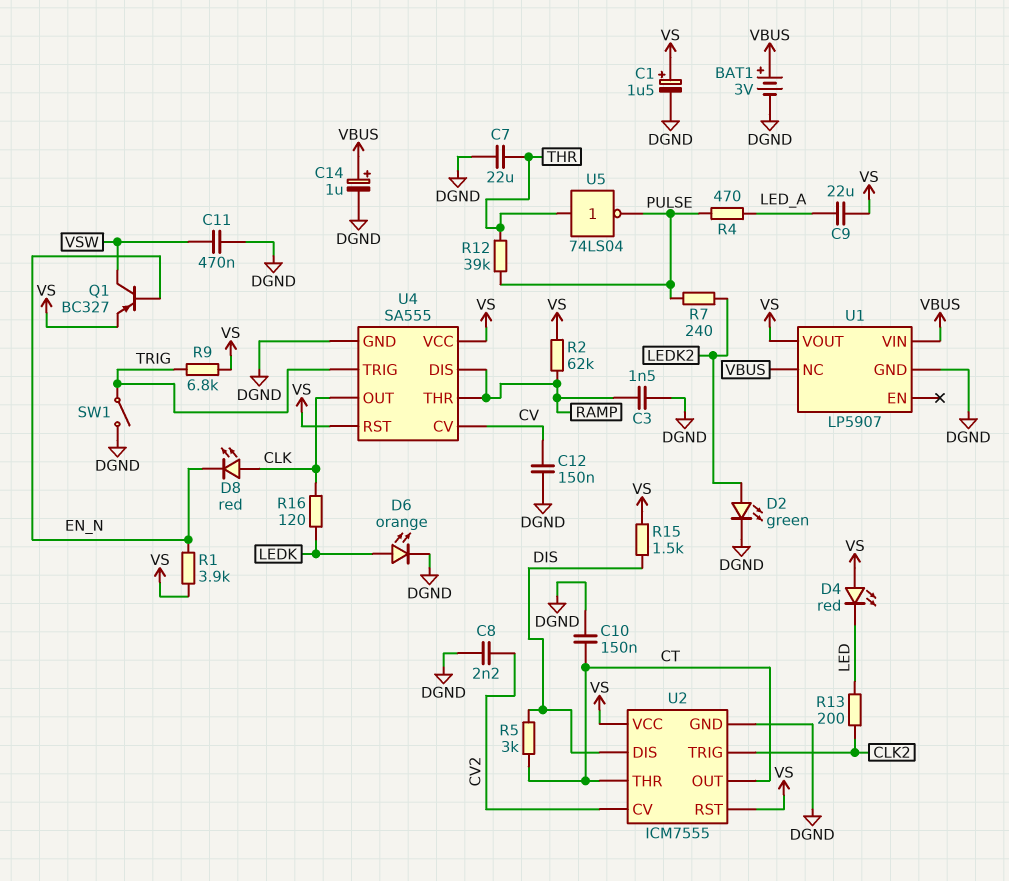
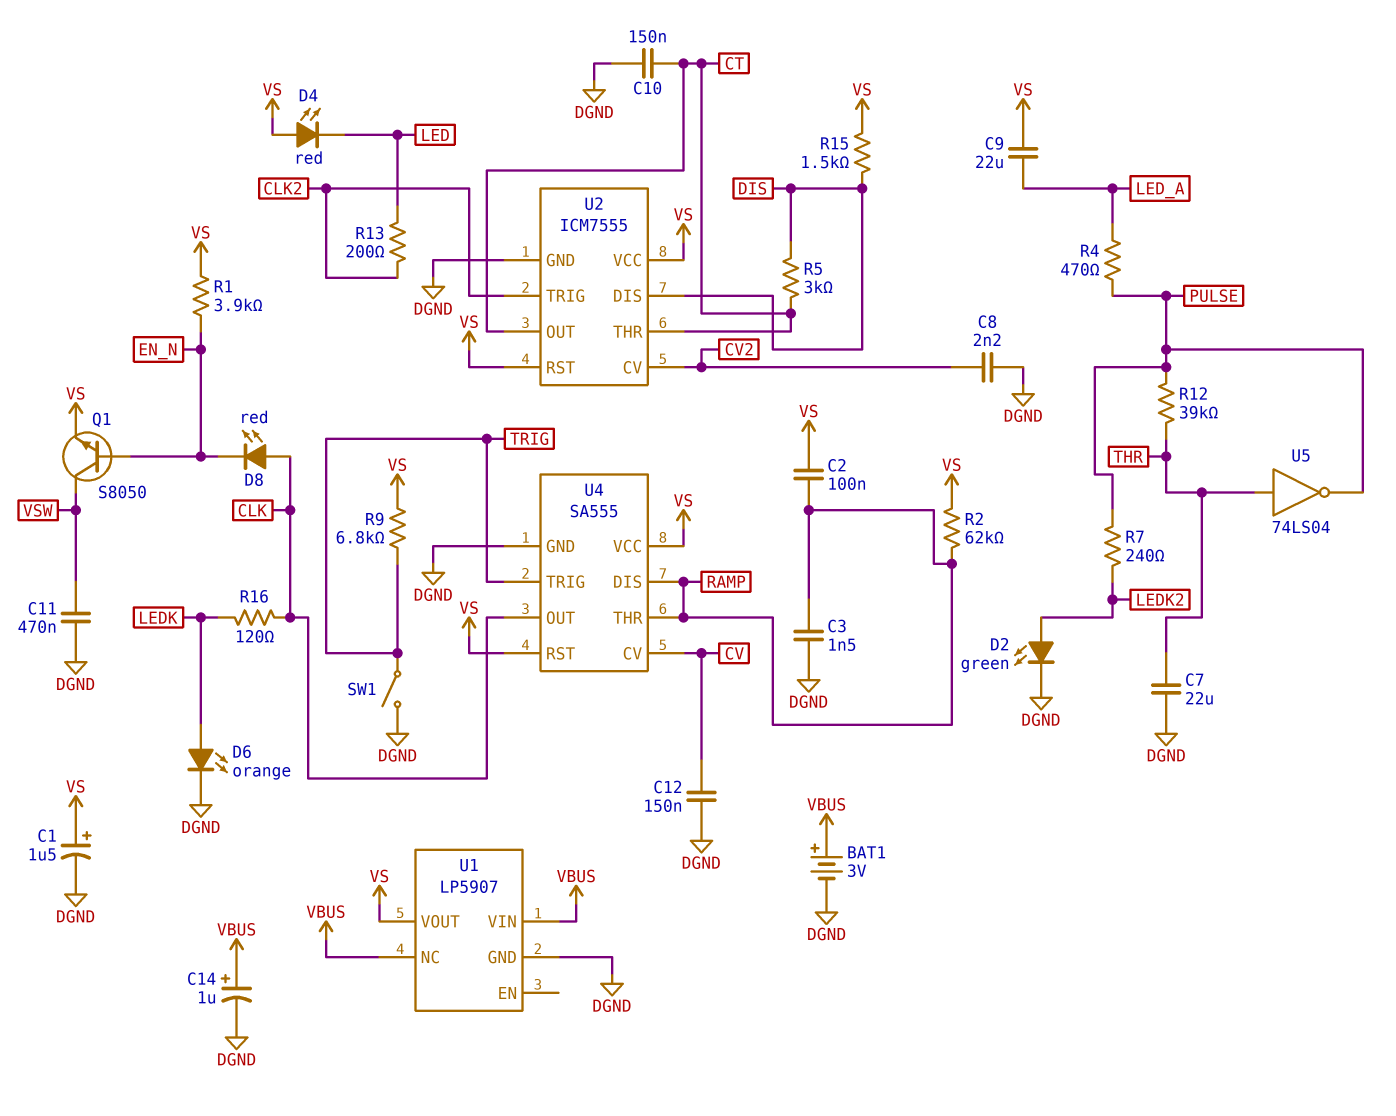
C2: none -> 100nF (RAMP, VS)
Q1: PNP BC327 (B EN_N, C VSW, E VS) -> NPN S8050 (B EN_N, C VSW, E VS)

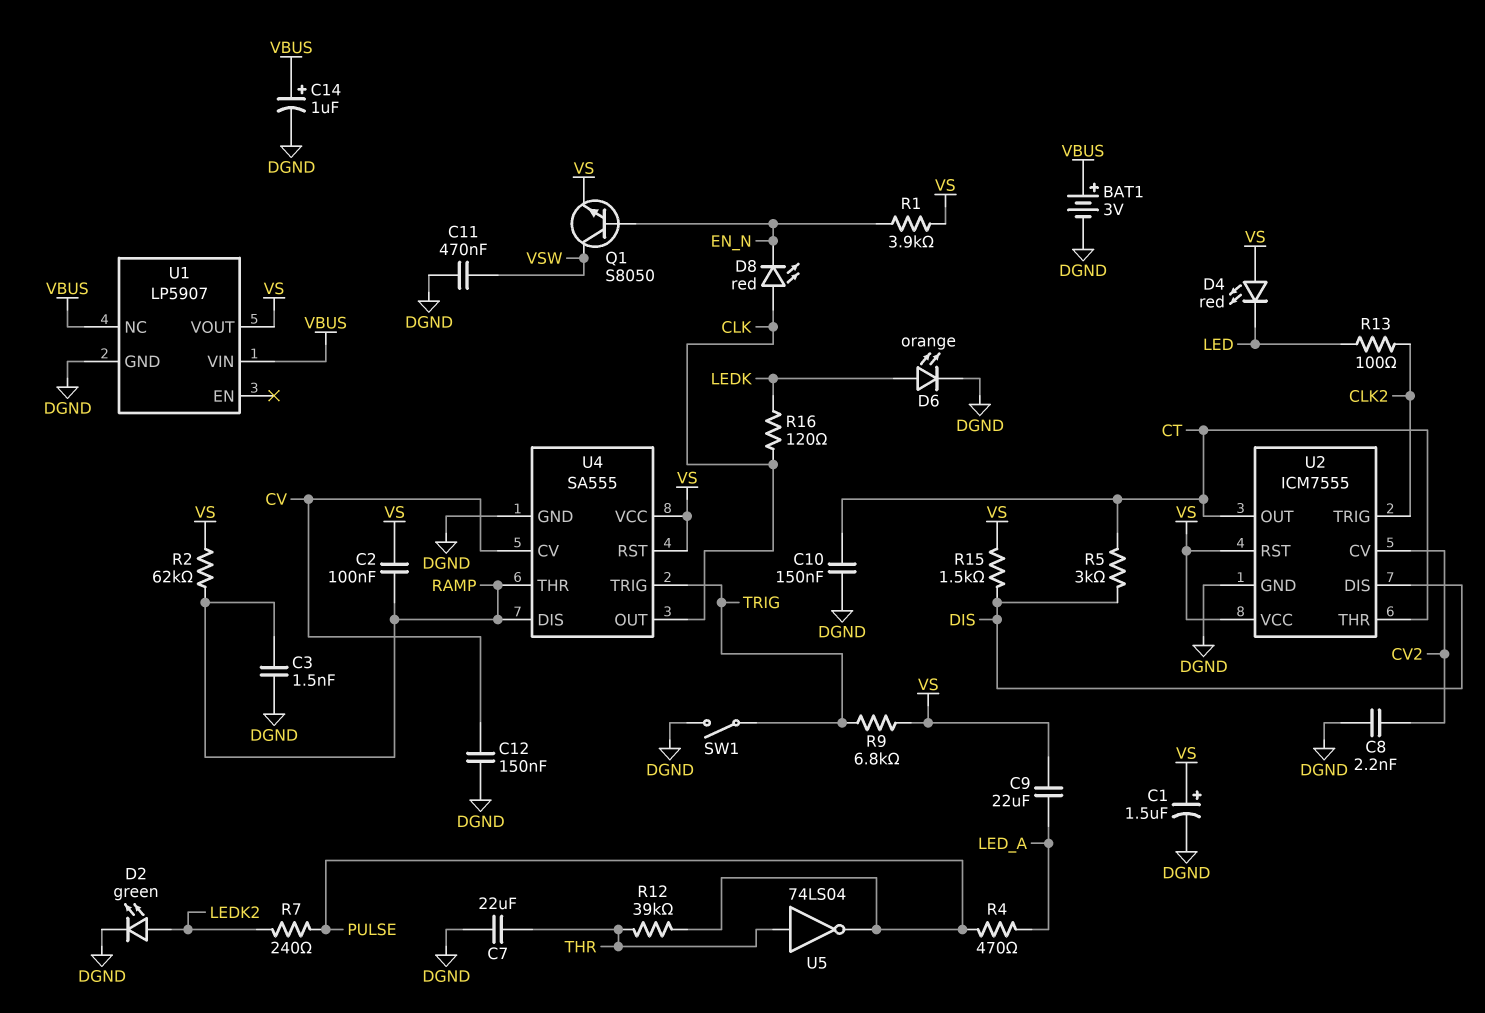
R13: 200 (CLK2, LED) -> 100 (CLK2, LED)

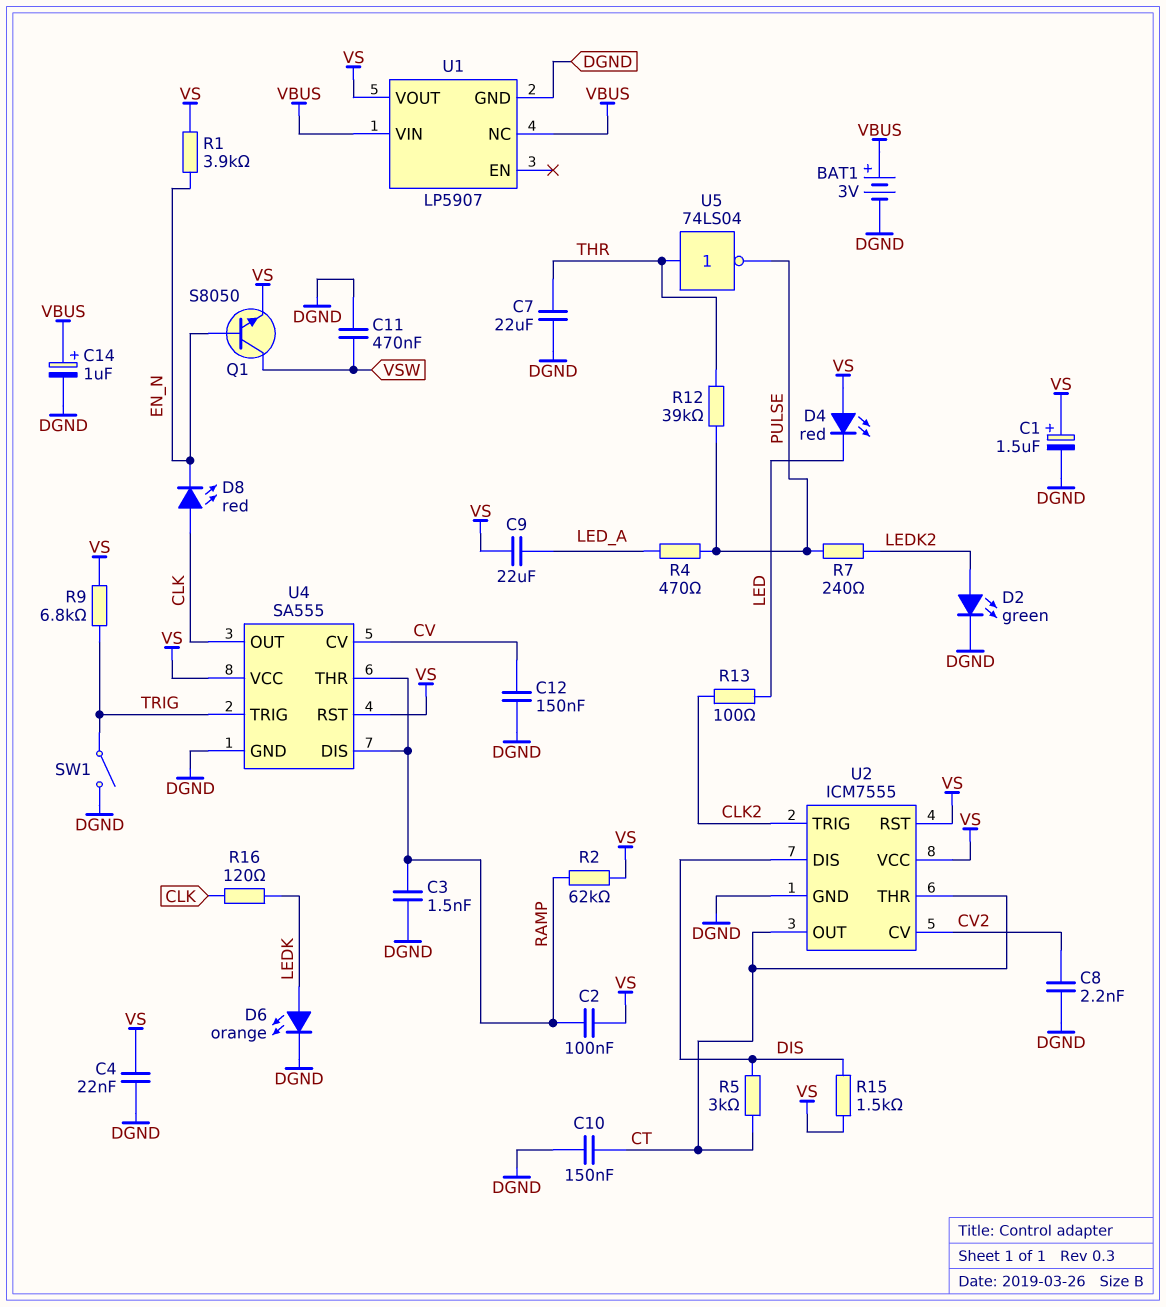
C4: none -> 22nF (DGND, VS)

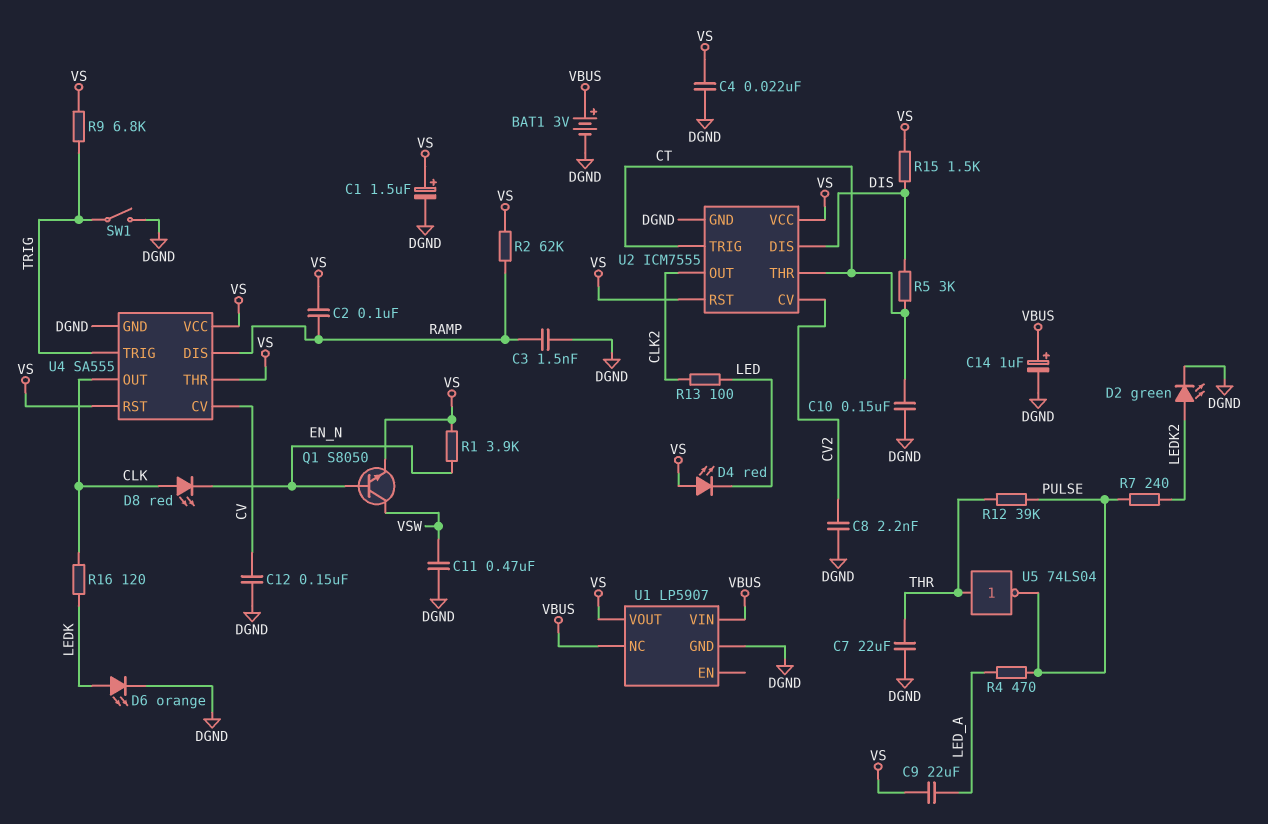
U2 pin OUT: CT -> CLK2
U2 pin TRIG: CLK2 -> CT
U4 pin THR: RAMP -> VS

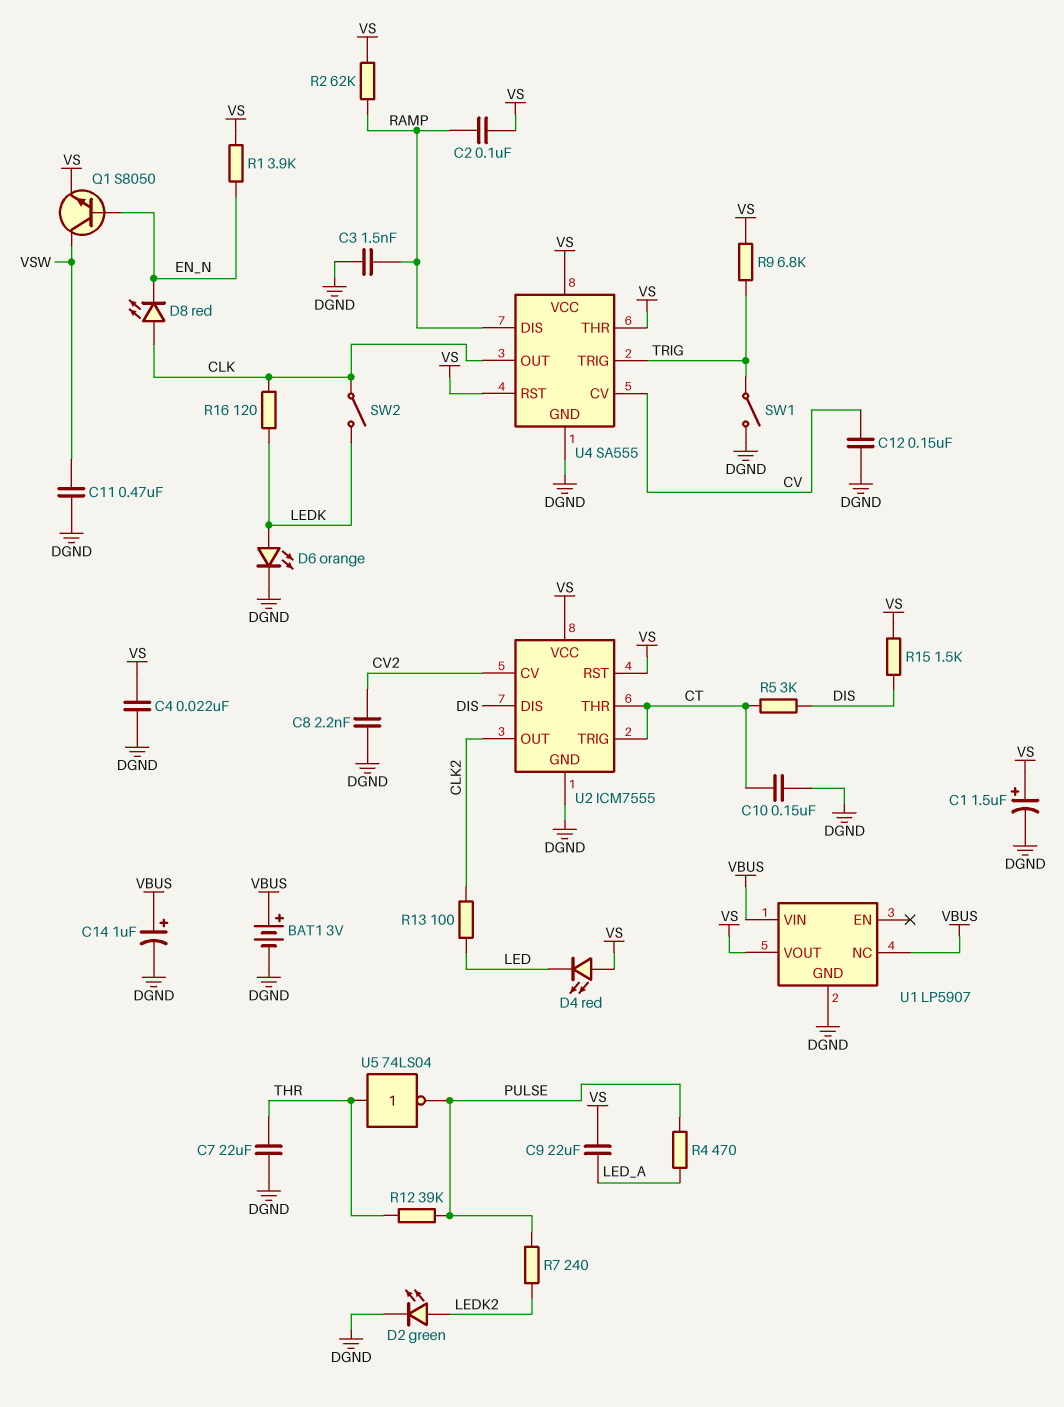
SW2: none -> switch (CLK, LEDK)

